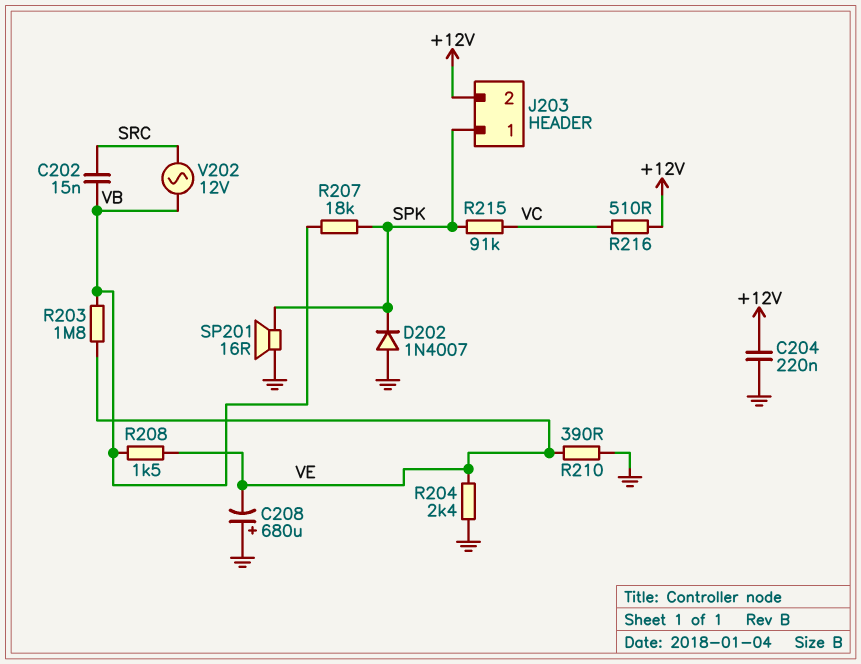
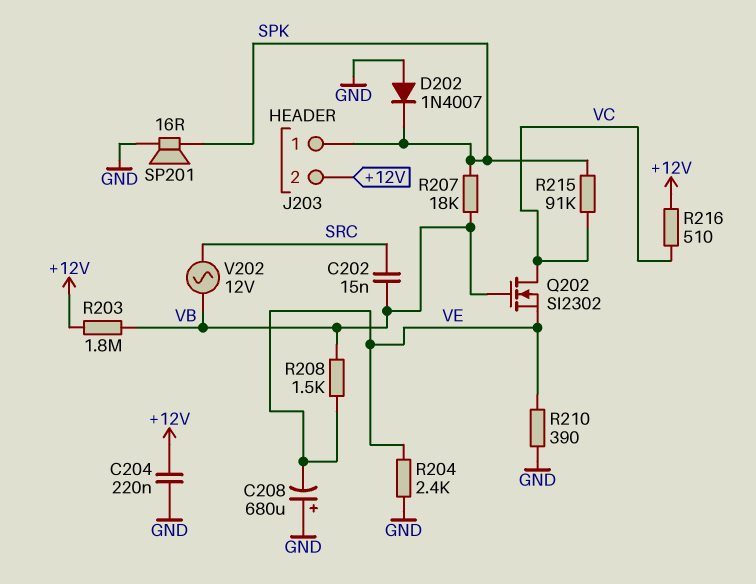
Q202: none -> NMOS SI2302 (G VB, D VC, S VE)
R203: 1.8M (VB, VE) -> 1.8M (+12V, VB)

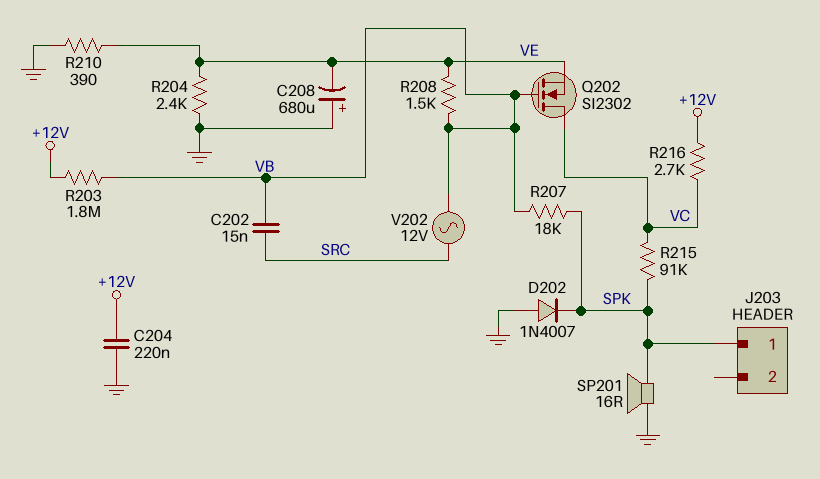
J203 pin 2: +12V -> none
R216: 510 (+12V, VC) -> 2.7k (+12V, VC)

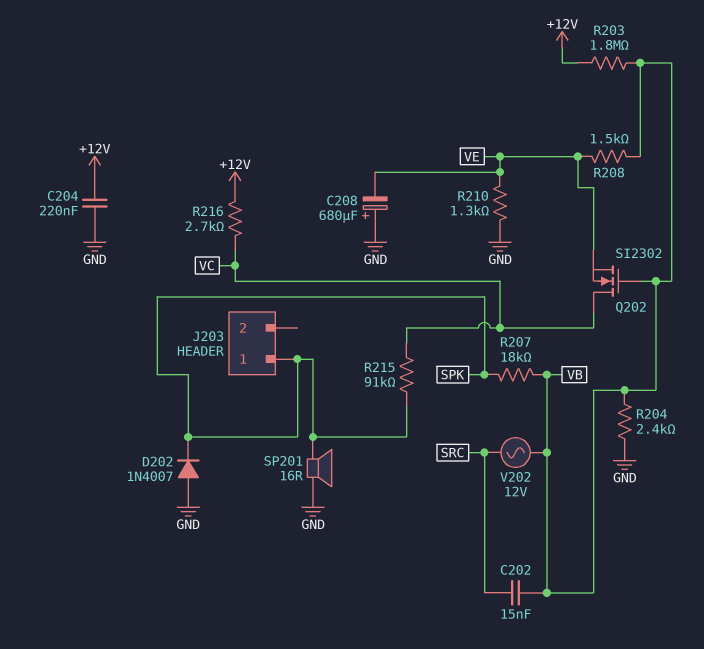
R204: 2.4k (GND, VE) -> 2.4k (GND, VB)
R210: 390 (GND, VE) -> 1.3k (GND, VE)

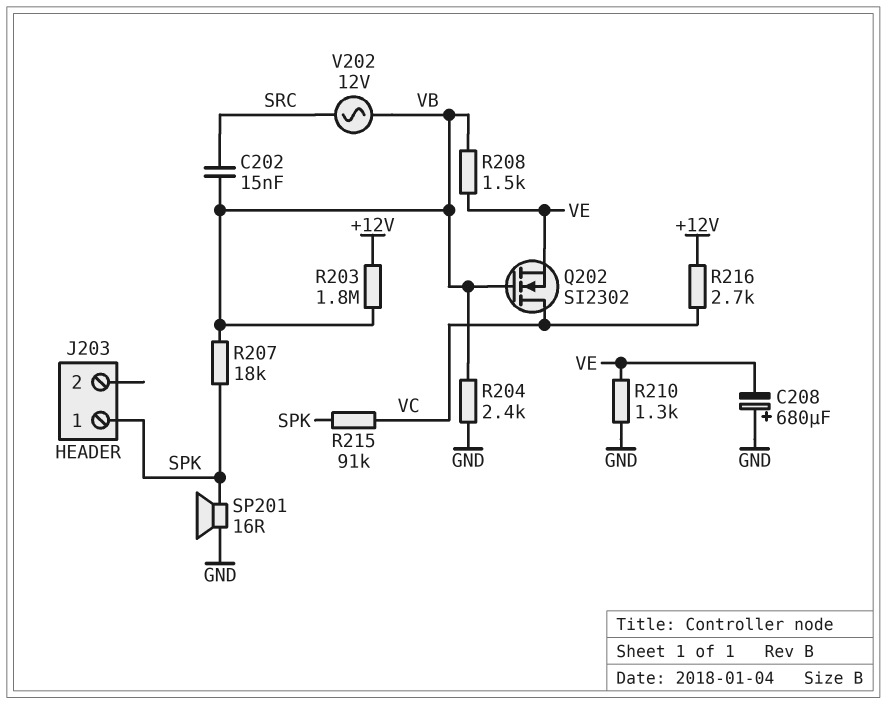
C204: 220nF (+12V, GND) -> none
D202: diode 1N4007 (A GND, K SPK) -> none

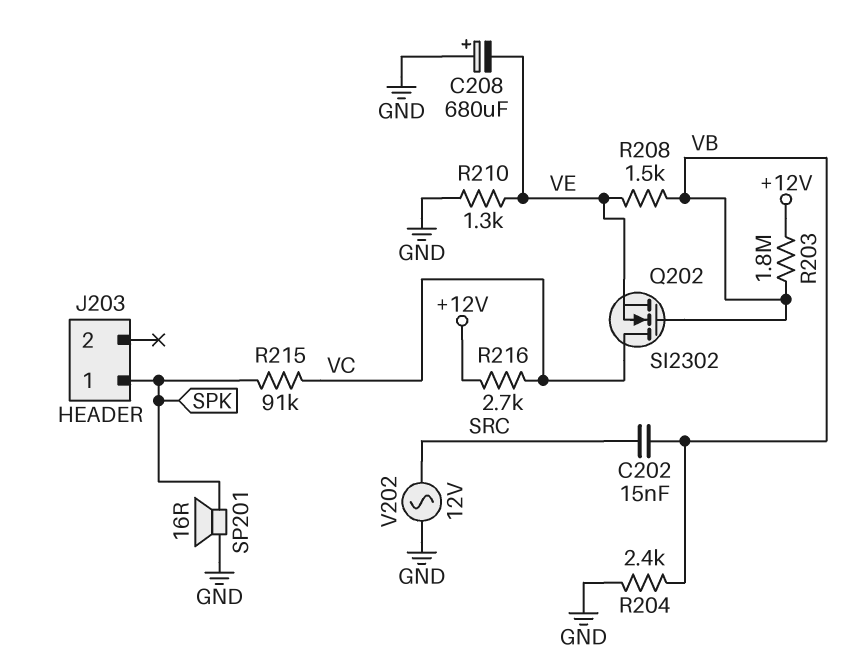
R207: 18k (SPK, VB) -> none
V202: AC 12V (SRC, VB) -> AC 12V (GND, SRC)

